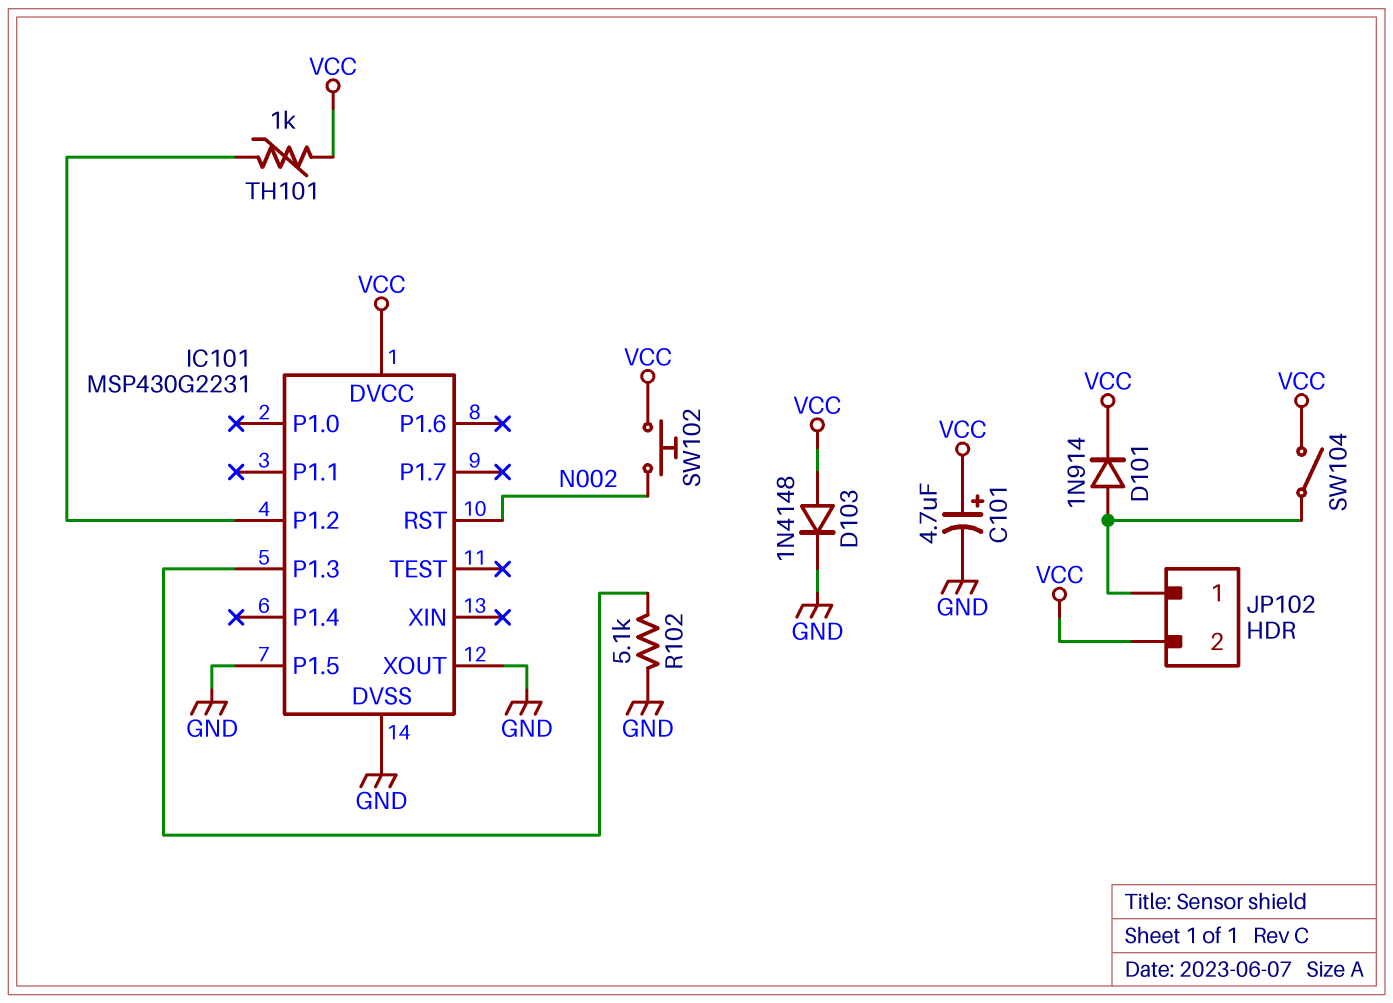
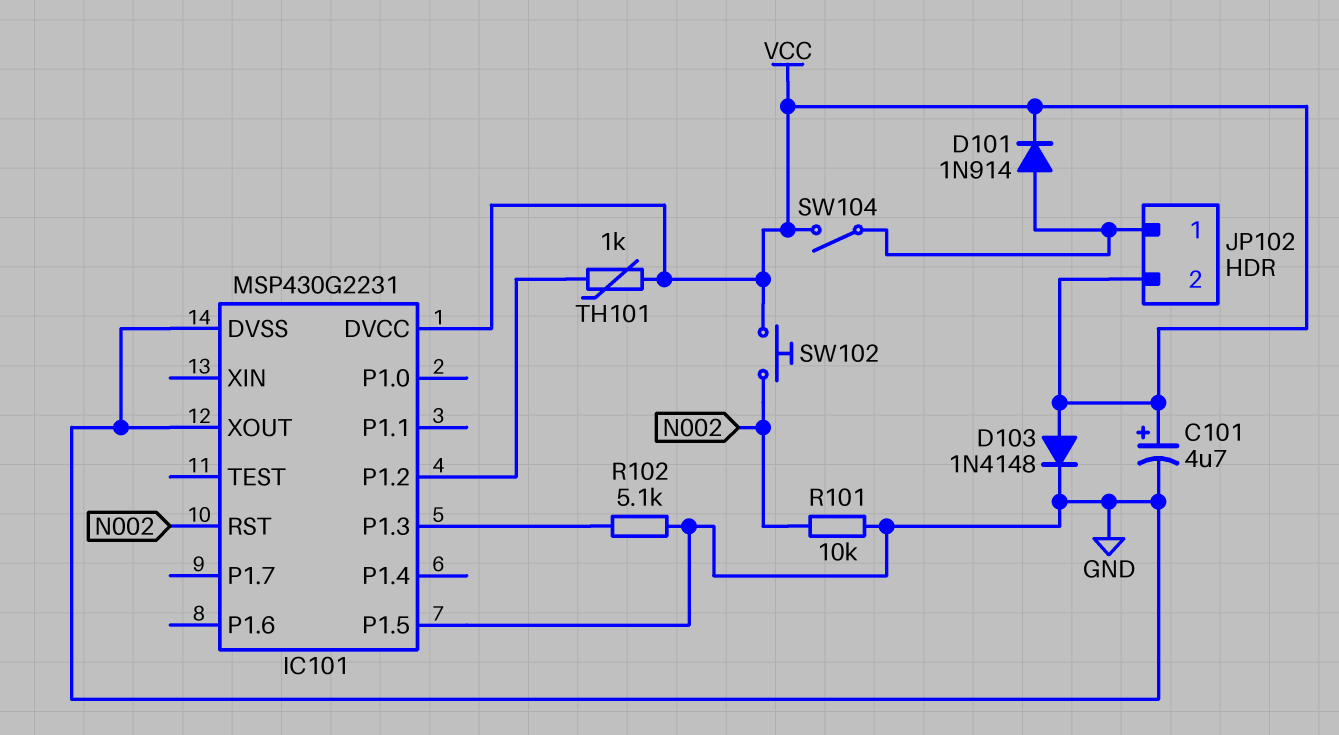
R101: none -> 10k (GND, N002)

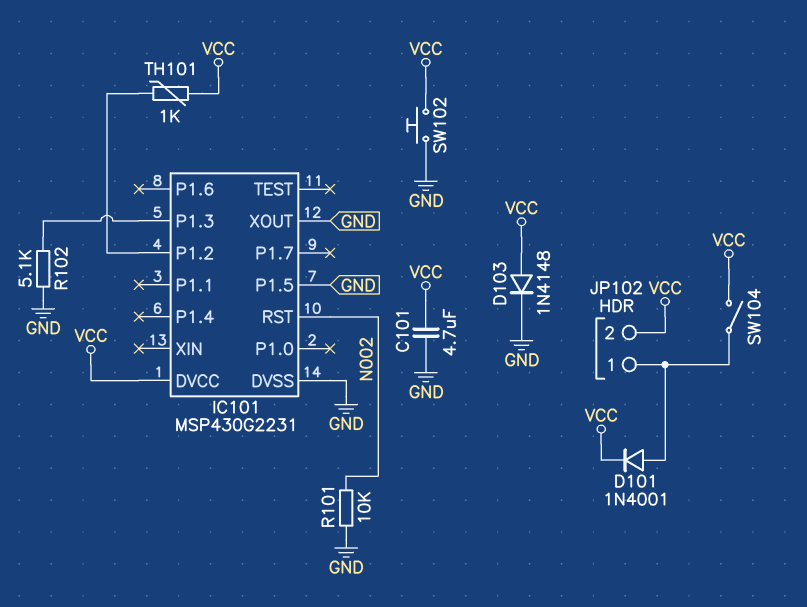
C101: 4.7uF (plus VCC, minus GND) -> 4.7uF (GND, VCC)
D101: diode 1N914 (A JP102/1, K VCC) -> diode 1N4001 (A JP102/1, K VCC)
SW102: button (N002, VCC) -> button (GND, VCC)

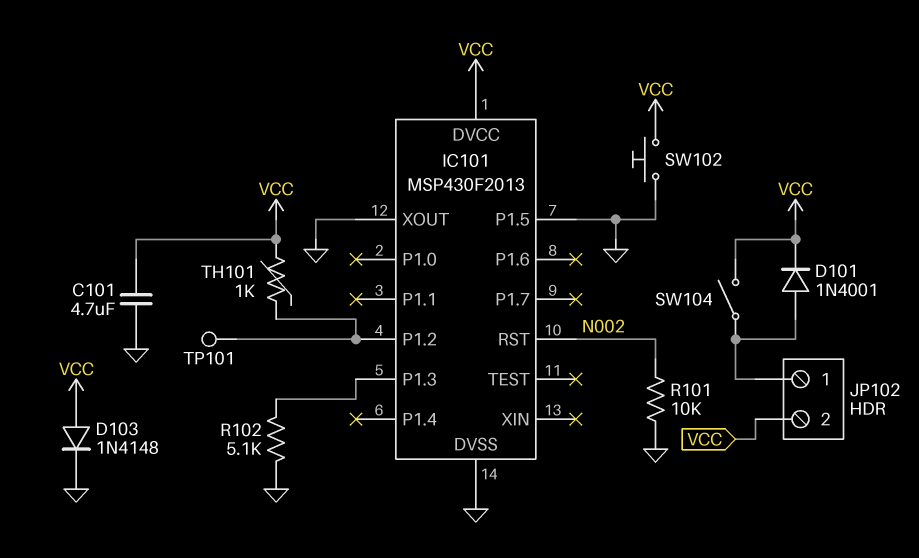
IC101: MSP430G2231 -> MSP430F2013
TP101: none -> test point (IC101/P1.2)

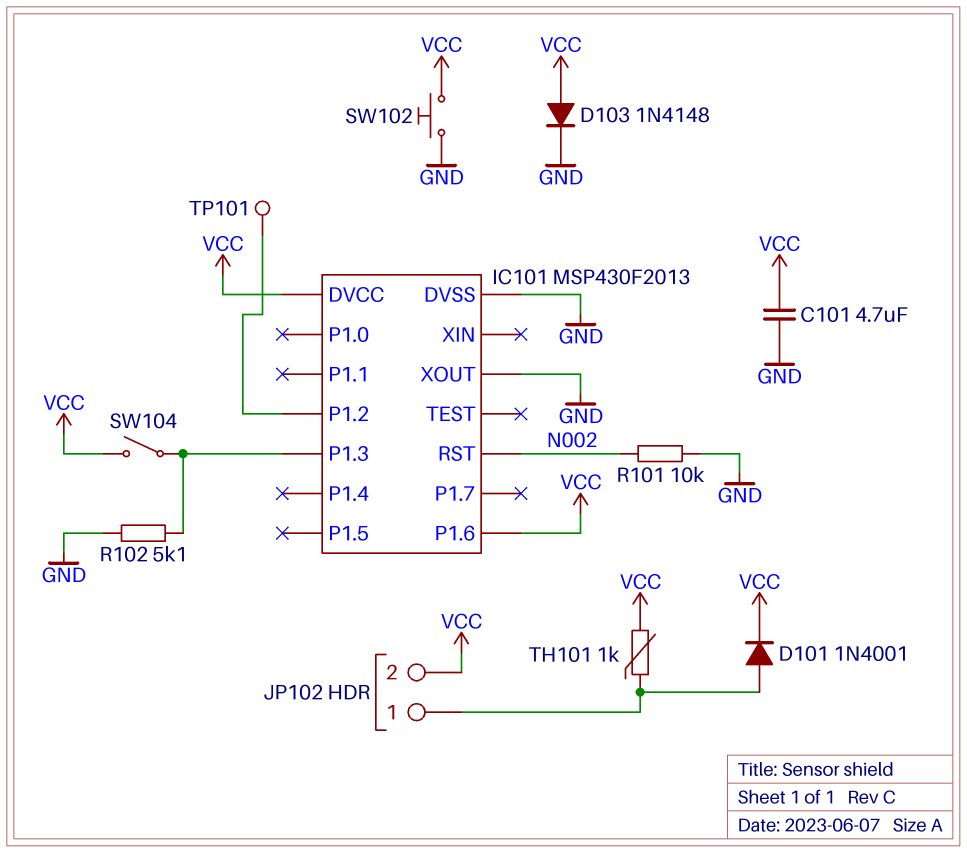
IC101 pin P1.5: GND -> none
IC101 pin P1.6: none -> VCC
SW104: switch (JP102/1, VCC) -> switch (IC101/P1.3, VCC)
TH101: 1k (IC101/P1.2, VCC) -> 1k (JP102/1, VCC)

